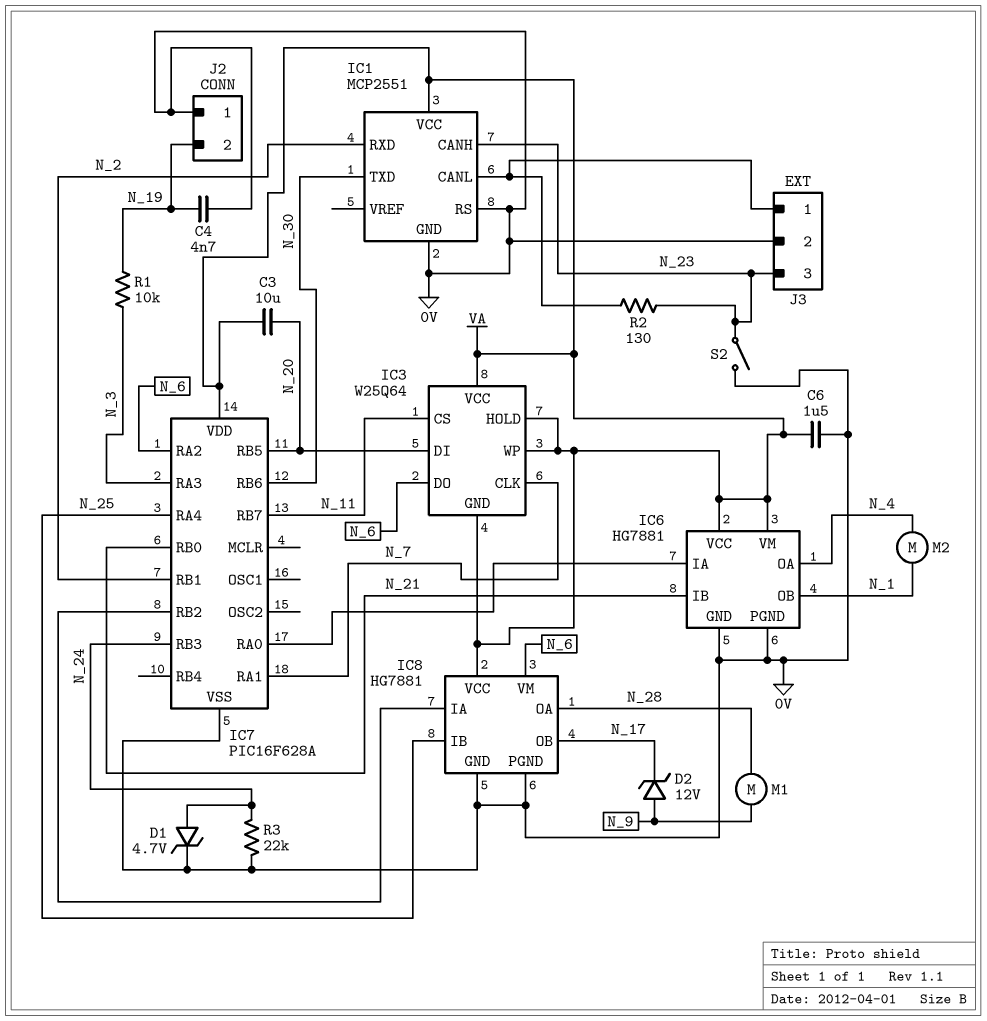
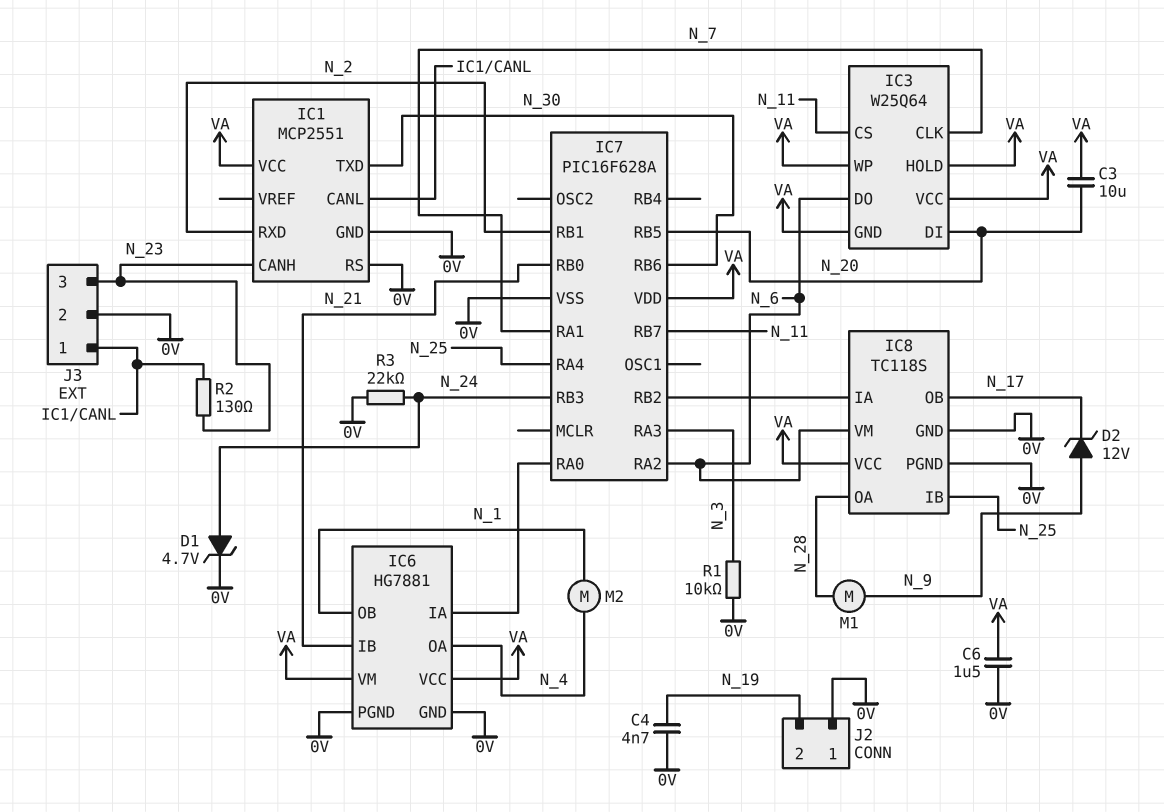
IC8: HG7881 -> TC118S
R1: 10k (N_3, N_19) -> 10k (0V, N_3)
S2: switch (0V, N_23) -> none

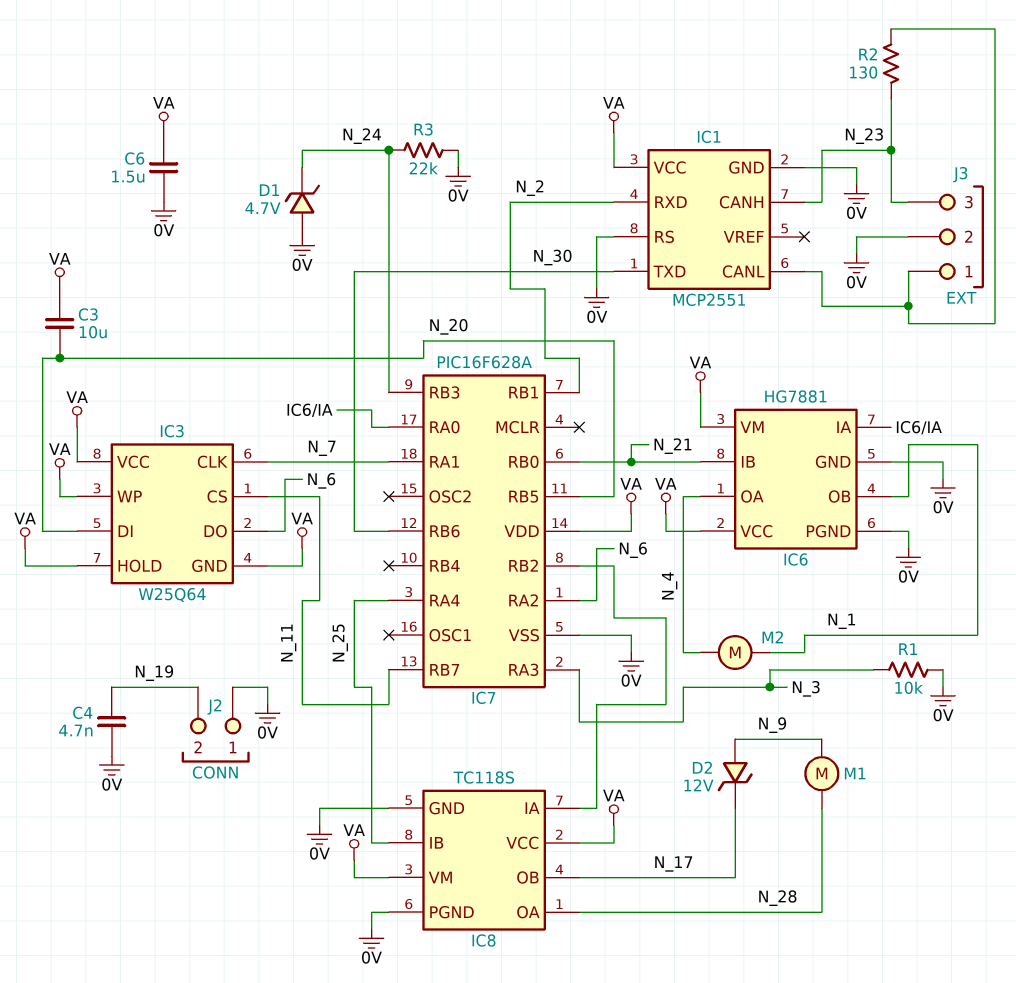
D1: zener 4.7V (A N_24, K 0V) -> zener 4.7V (A 0V, K N_24)
IC8 pin VM: N_6 -> VA

